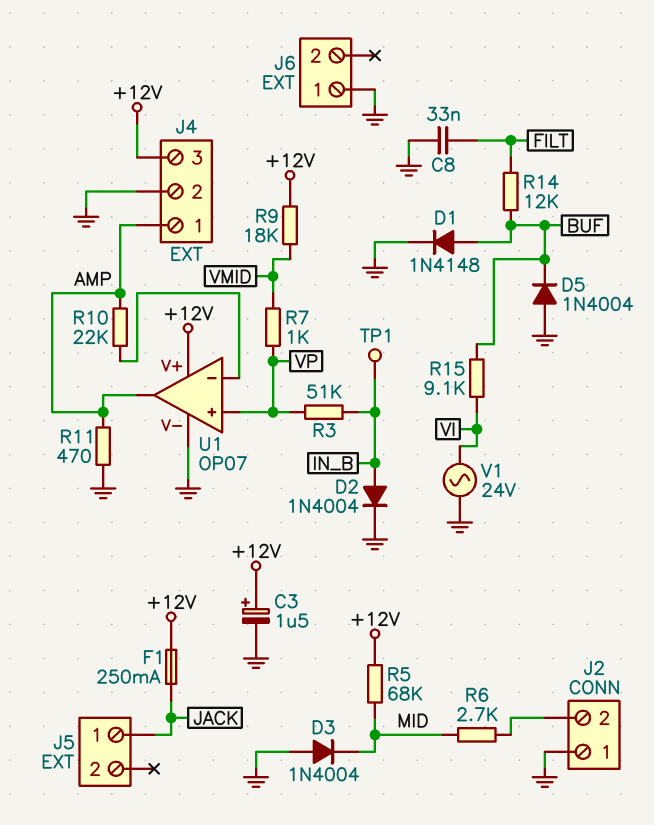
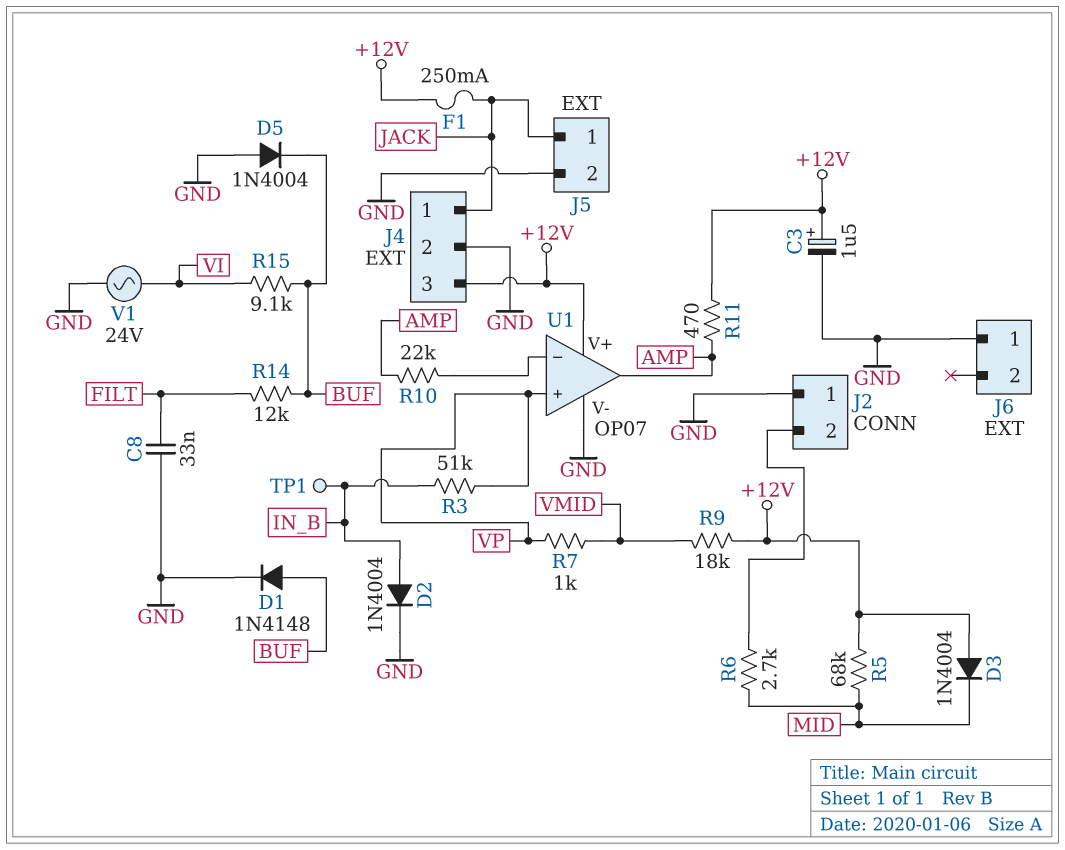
D3: diode 1N4004 (A GND, K MID) -> diode 1N4004 (A +12V, K MID)
J4 pin 1: AMP -> JACK
J5 pin 2: none -> GND
R11: 470 (AMP, GND) -> 470 (+12V, AMP)

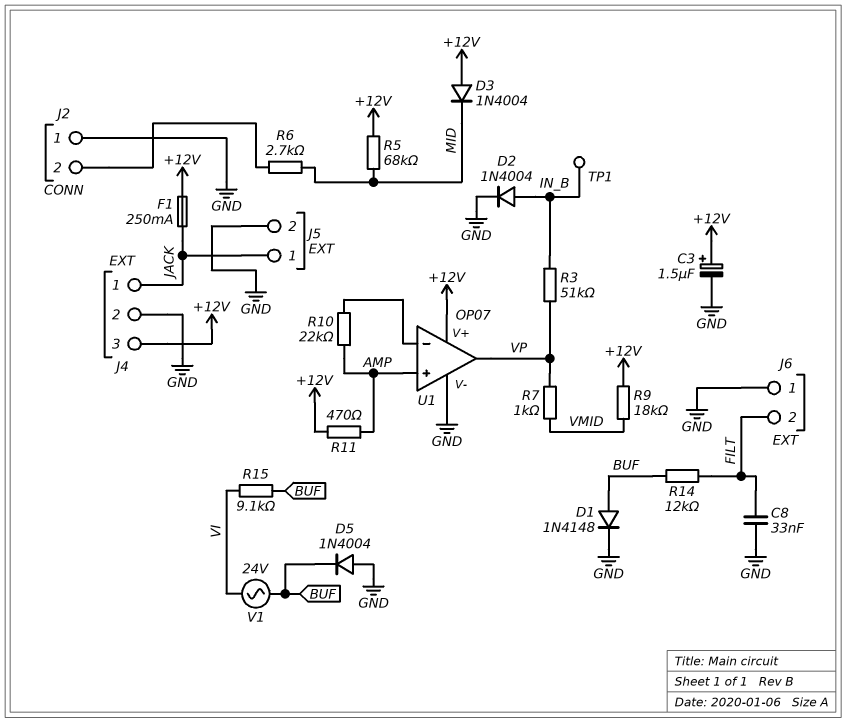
J6 pin 2: none -> FILT
U1 pin in+: VP -> AMP
U1 pin out: AMP -> VP
V1: AC 24V (GND, VI) -> AC 24V (BUF, VI)

